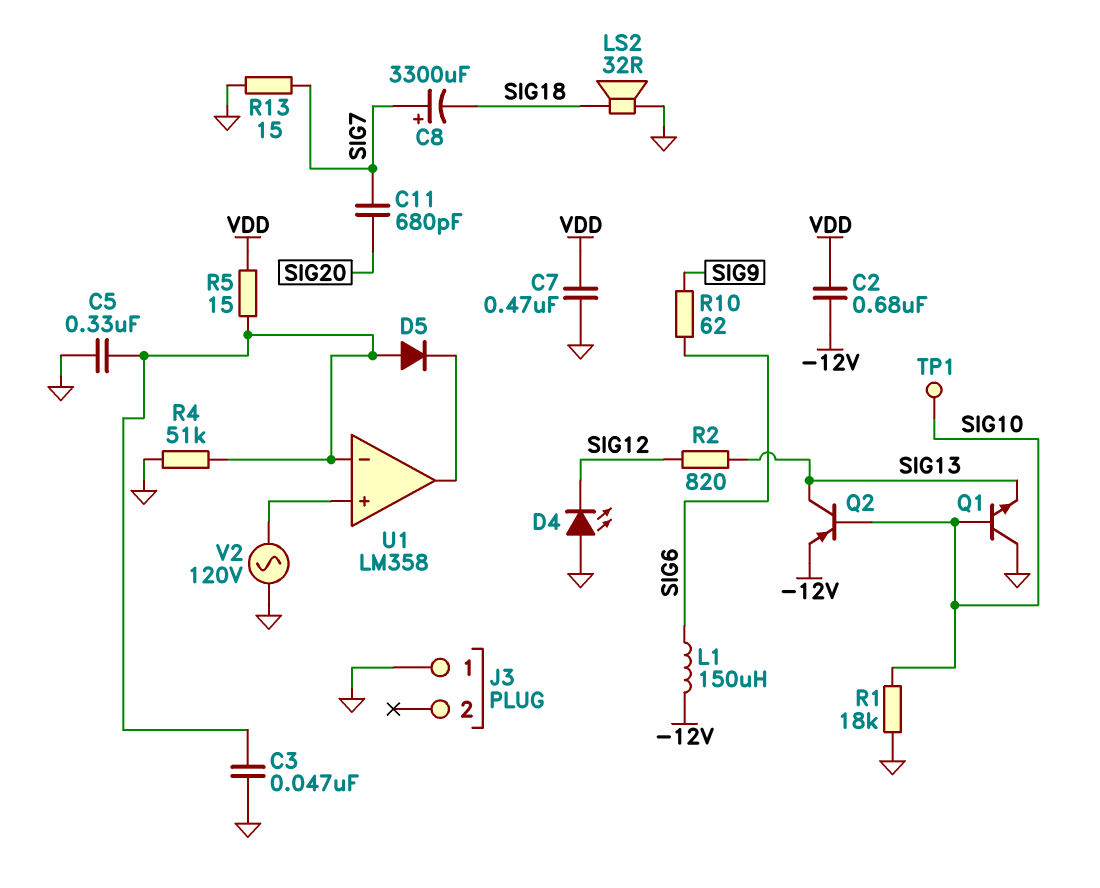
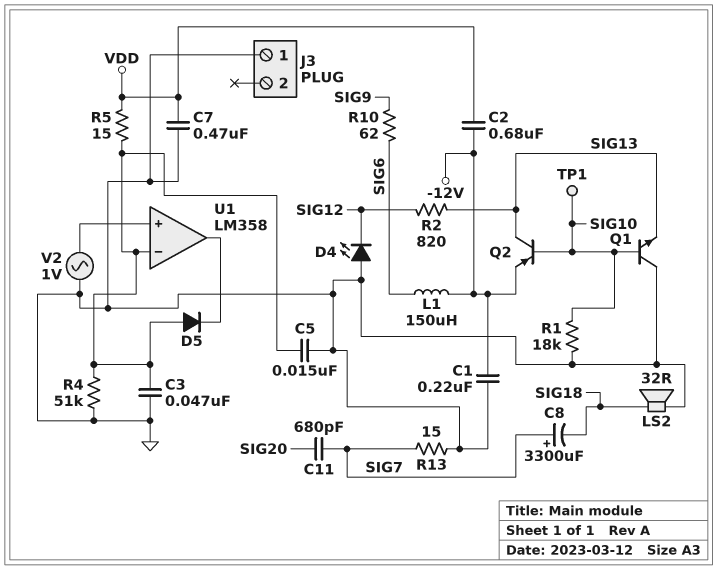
C1: none -> 220nF (-12V, GND)
C5: 330nF (GND, U1/in-) -> 15nF (GND, U1/in-)
V2: AC 120V (GND, U1/in+) -> AC 1V (GND, U1/in+)

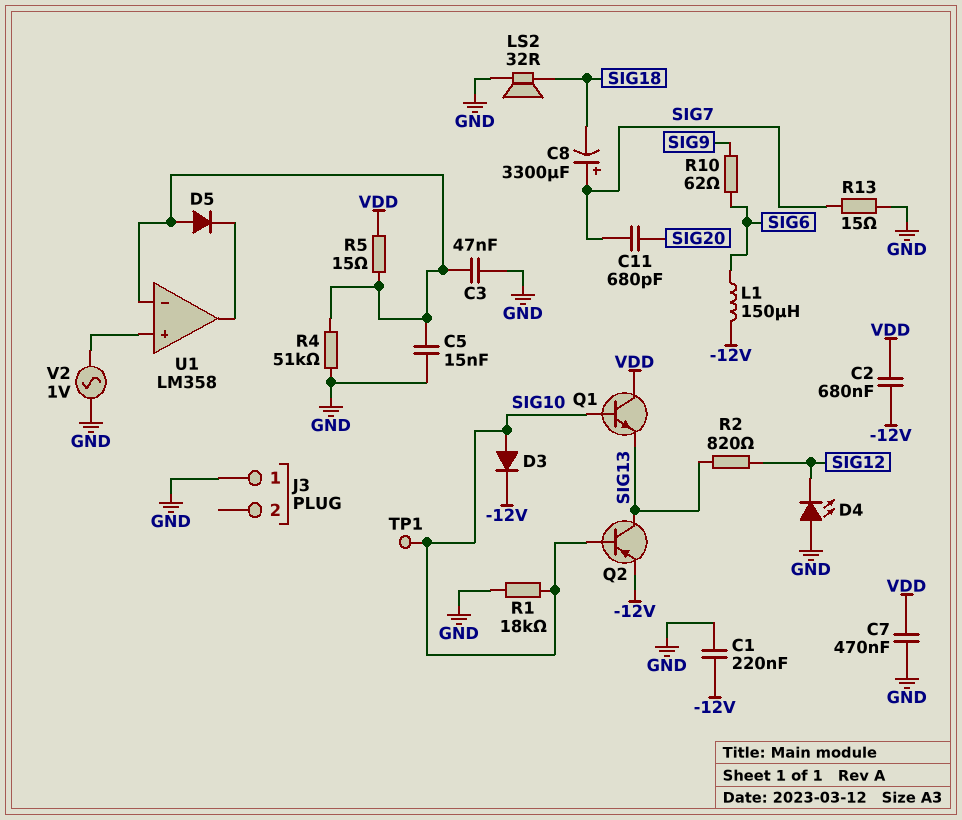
D3: none -> diode (A SIG10, K -12V)
Q1: NPN (B SIG10, C GND, E SIG13) -> NPN (B SIG10, C VDD, E SIG13)

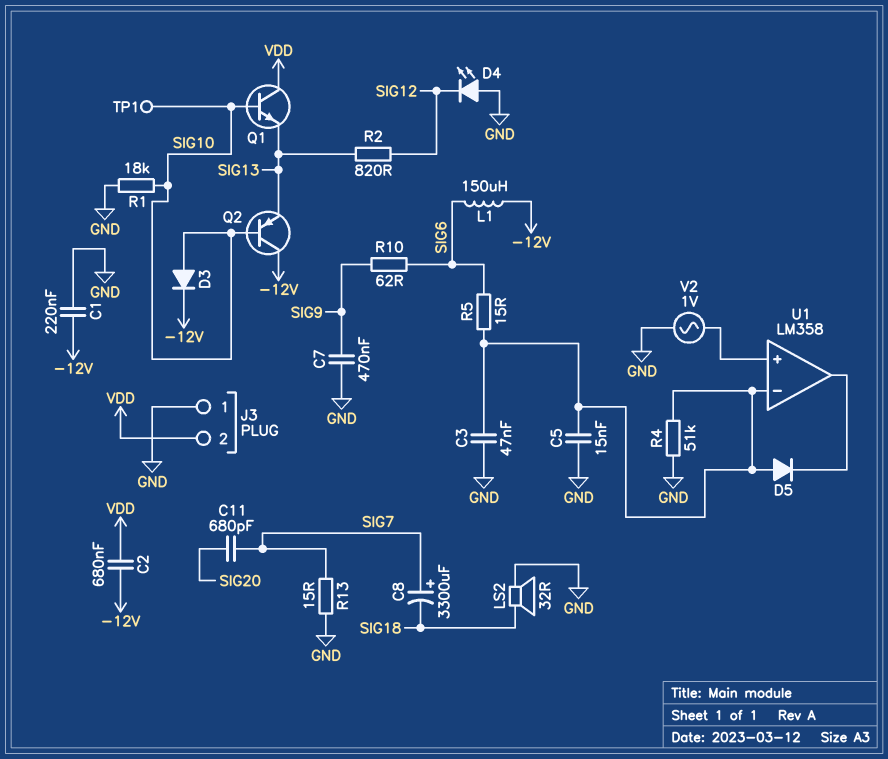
C7: 470nF (GND, VDD) -> 470nF (GND, SIG9)
J3 pin 2: none -> VDD
Q2: PNP (B SIG10, C SIG13, E -12V) -> PNP (B SIG10, C -12V, E SIG13)
R5: 15 (U1/in-, VDD) -> 15 (SIG6, U1/in-)

